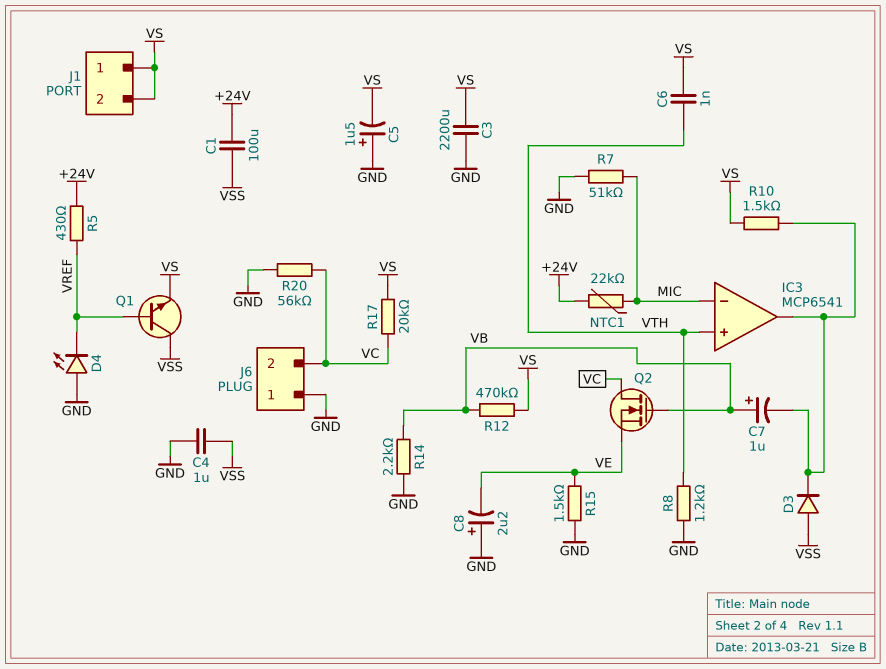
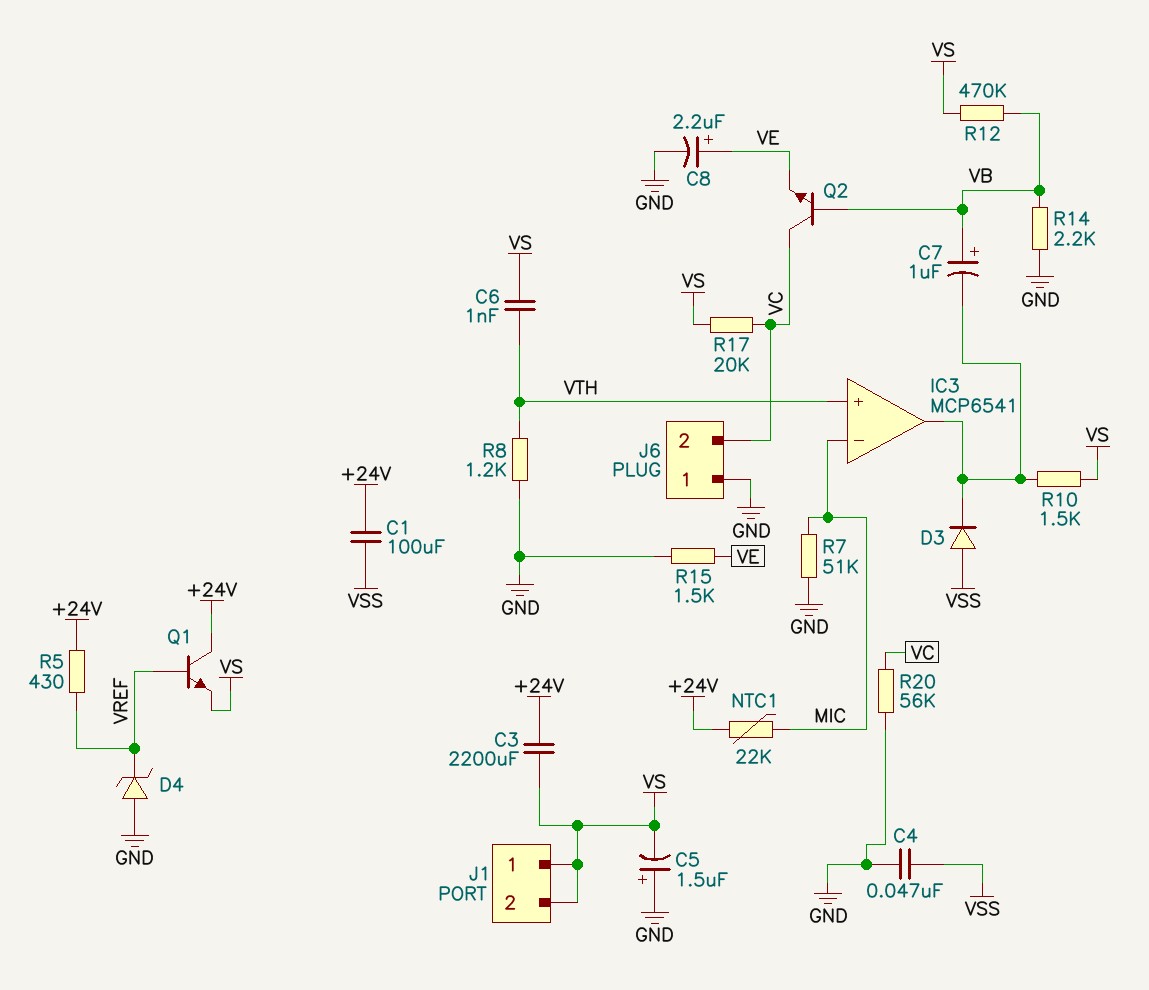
C3: 2200uF (GND, VS) -> 2200uF (+24V, VS)
C4: 1uF (GND, VSS) -> 47nF (GND, VSS)
C8: 2.2uF (plus GND, minus VE) -> 2.2uF (plus VE, minus GND)
D4: LED (A GND, K VREF) -> zener (A GND, K VREF)
Q1: NPN (B VREF, C VSS, E VS) -> NPN (B VREF, C +24V, E VS)
Q2: NMOS (G VB, D VC, S VE) -> NPN (B VB, C VC, E VE)

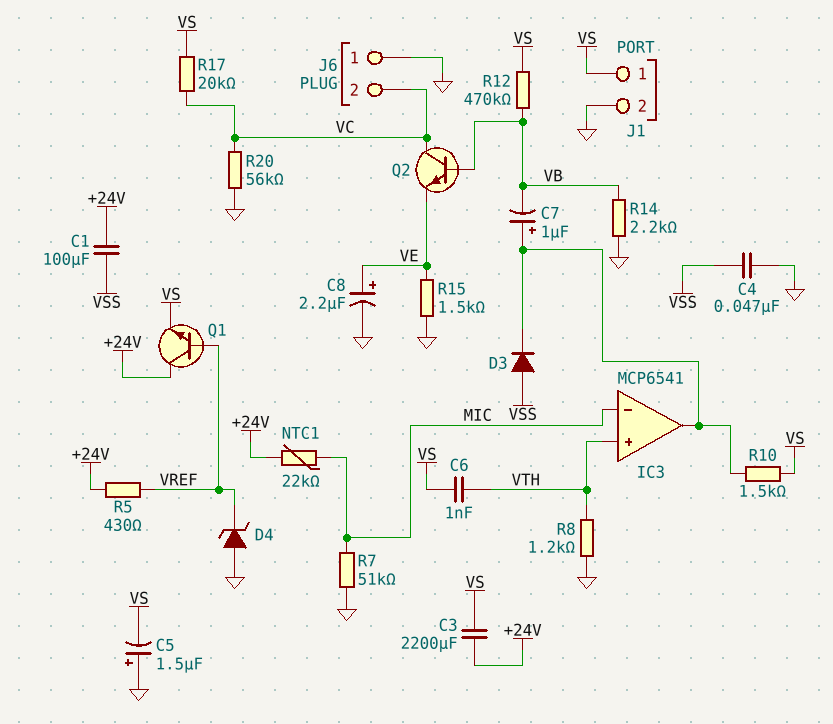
C7: 1uF (plus VB, minus IC3/out) -> 1uF (plus IC3/out, minus VB)
J1 pin 2: VS -> GND

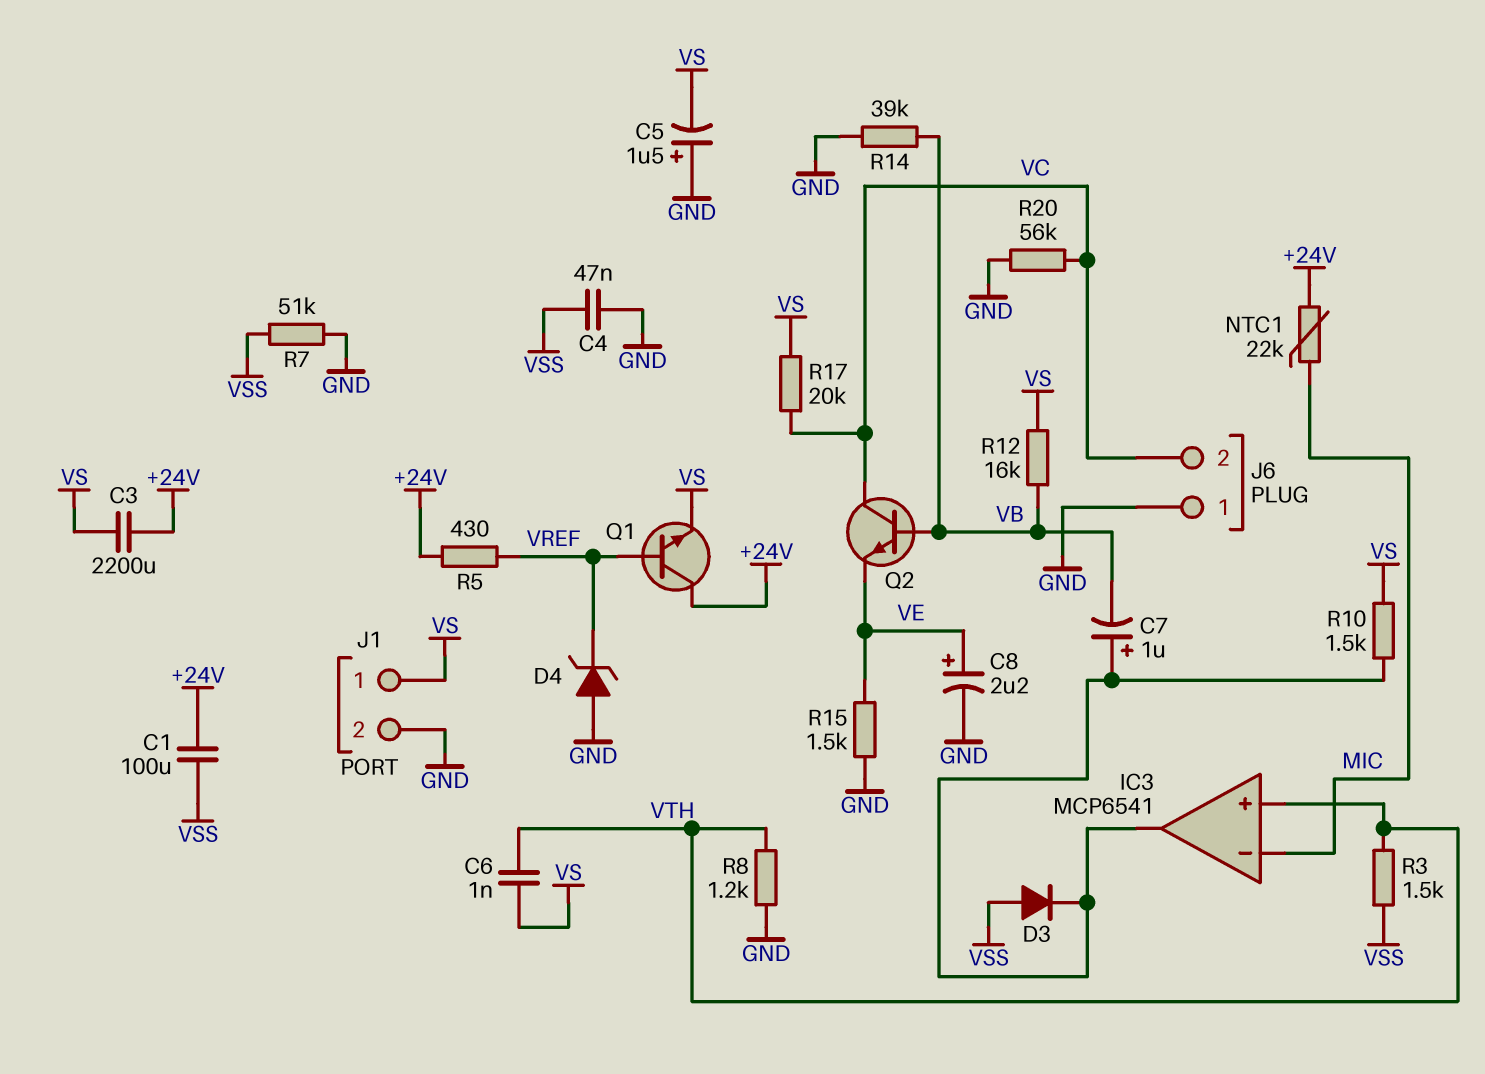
R3: none -> 1.5k (VSS, VTH)
R7: 51k (GND, MIC) -> 51k (GND, VSS)
R12: 470k (VB, VS) -> 16k (VB, VS)
R14: 2.2k (GND, VB) -> 39k (GND, VB)

